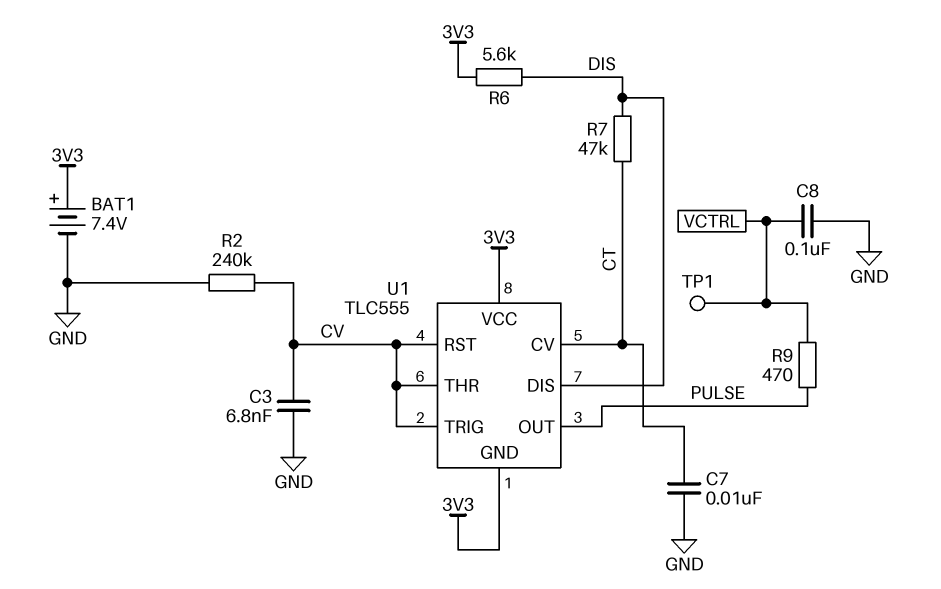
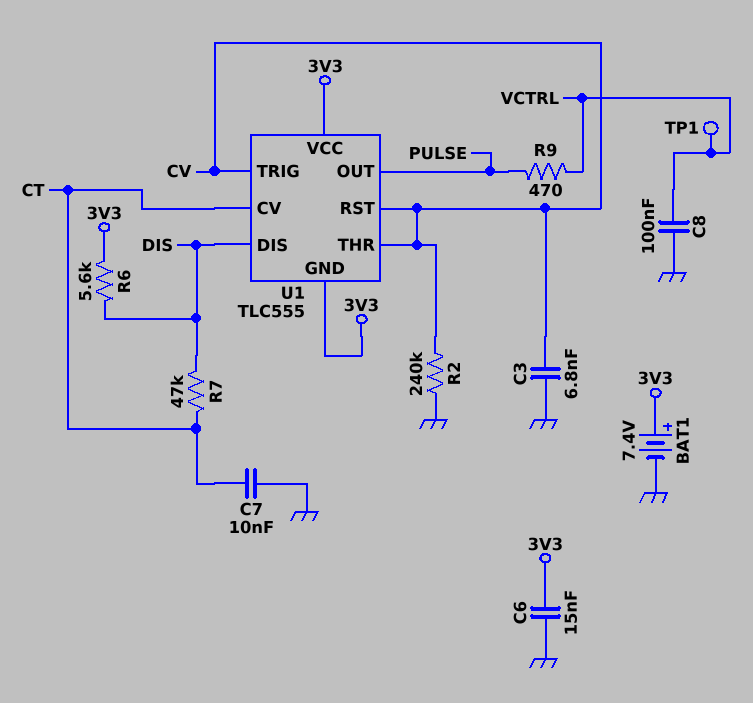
C6: none -> 15nF (3V3, GND)

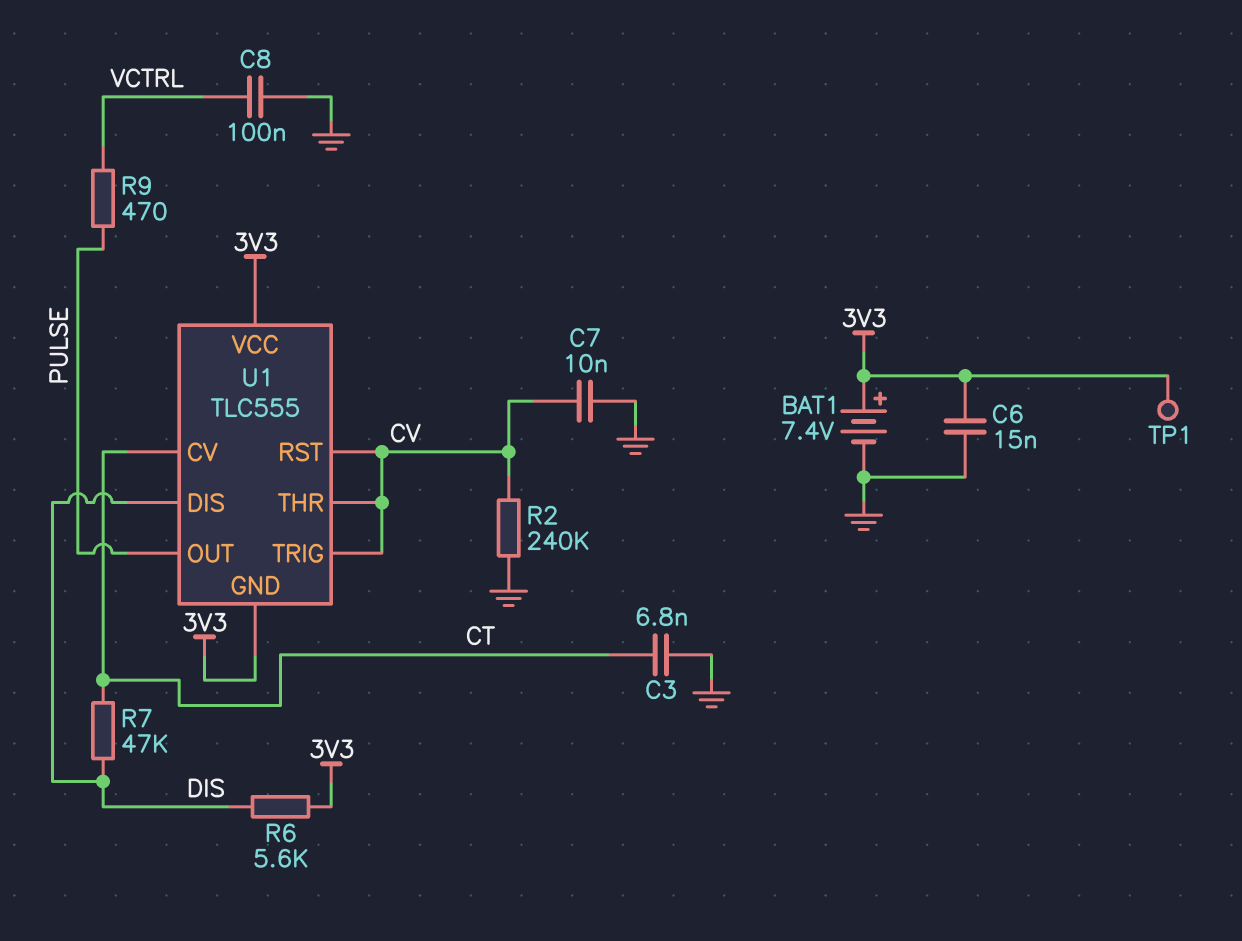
C3: 6.8nF (CV, GND) -> 6.8nF (CT, GND)
C7: 10nF (CT, GND) -> 10nF (CV, GND)
TP1: test point (VCTRL) -> test point (3V3)

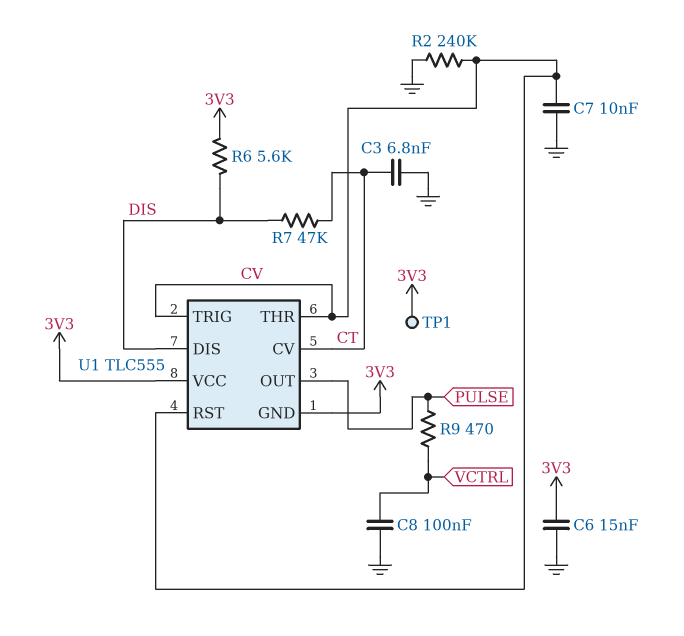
BAT1: 7.4V (plus 3V3, minus GND) -> none

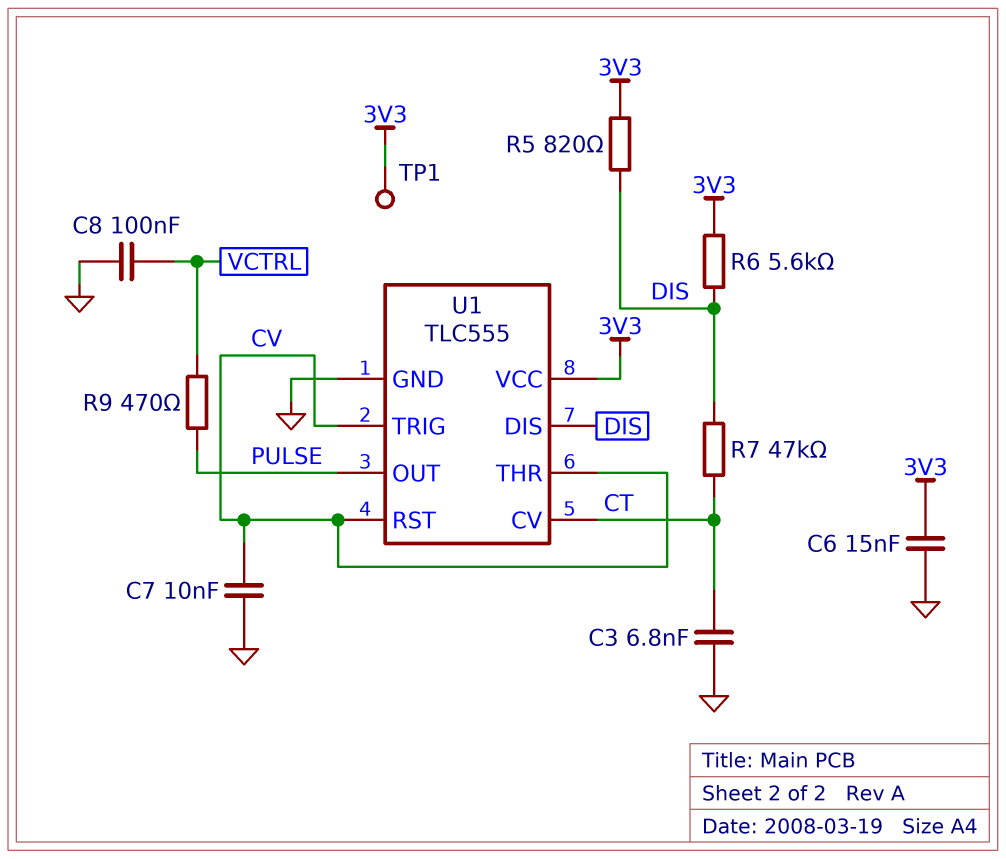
R2: 240k (CV, GND) -> none
R5: none -> 820 (3V3, DIS)
U1 pin GND: 3V3 -> GND

